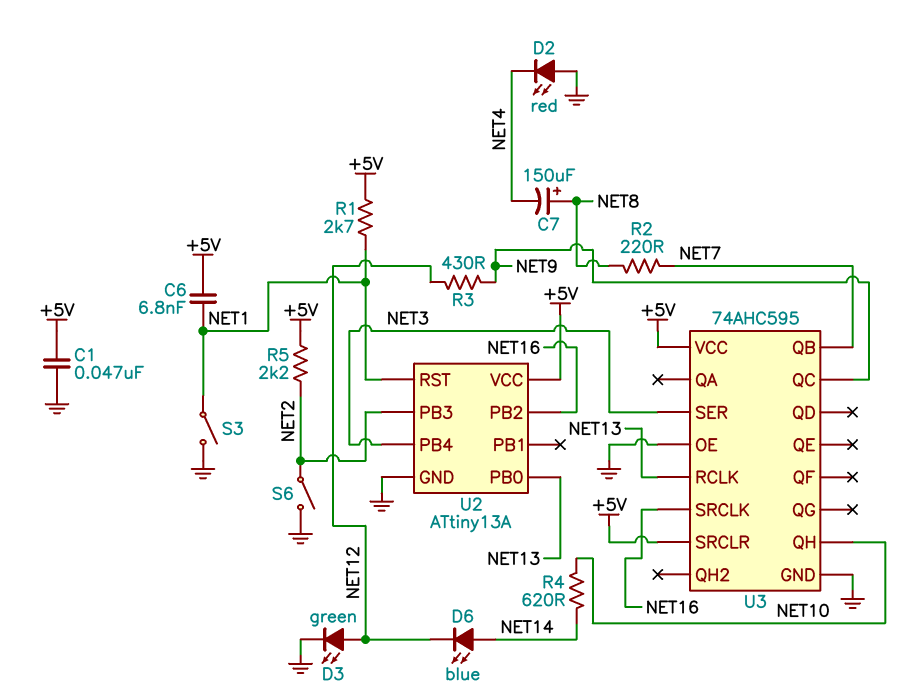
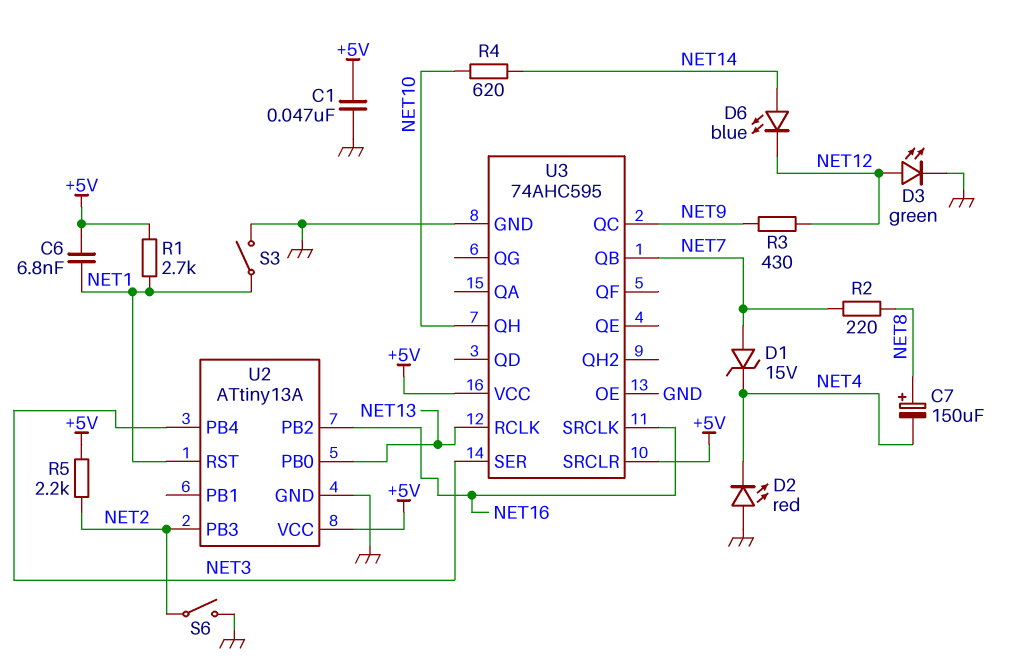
D1: none -> zener 15V (A NET7, K NET4)

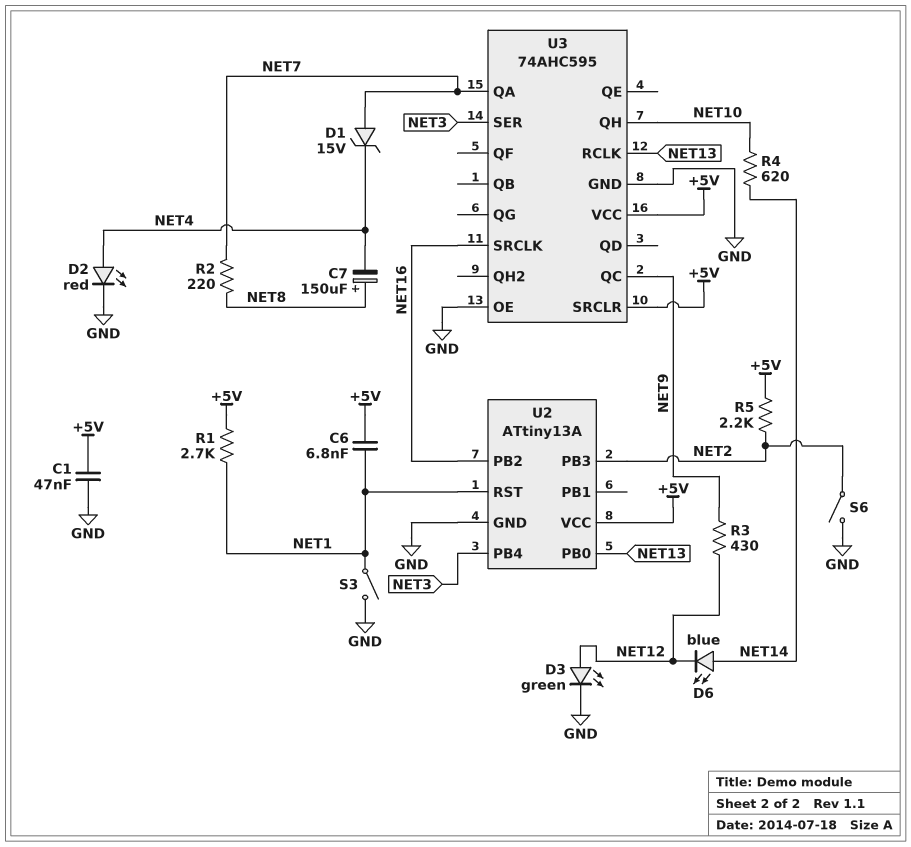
D2: LED red (A GND, K NET4) -> LED red (A NET4, K GND)
U3 pin QA: none -> NET7
U3 pin QB: NET7 -> none

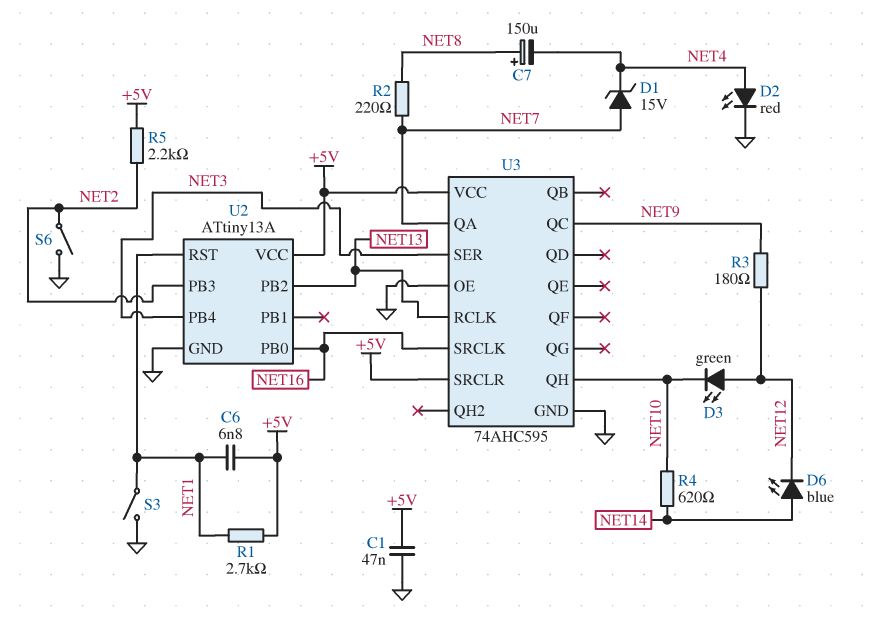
D3: LED green (A NET12, K GND) -> LED green (A NET12, K NET10)
R3: 430 (NET9, NET12) -> 180 (NET9, NET12)
U2 pin PB0: NET13 -> NET16
U2 pin PB2: NET16 -> NET13

